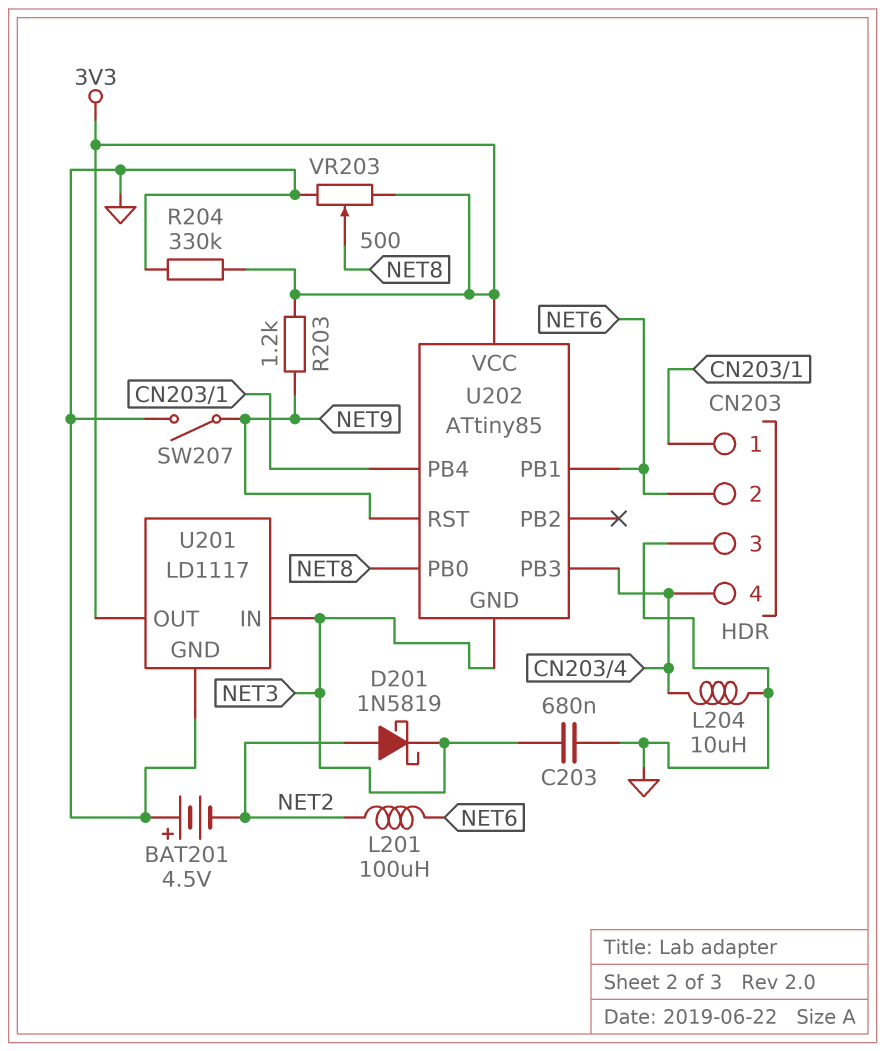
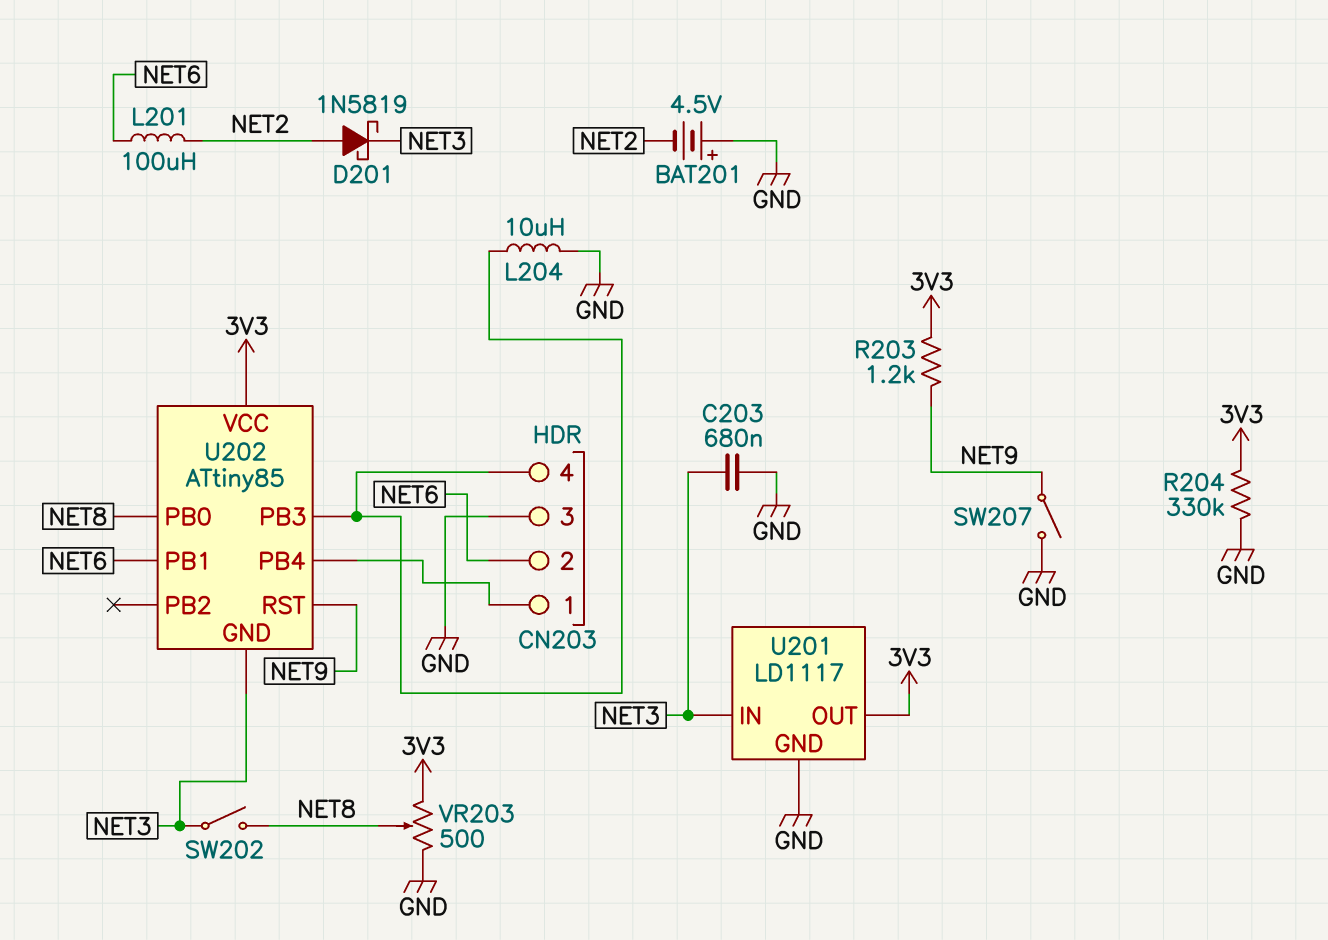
SW202: none -> switch (NET3, NET8)

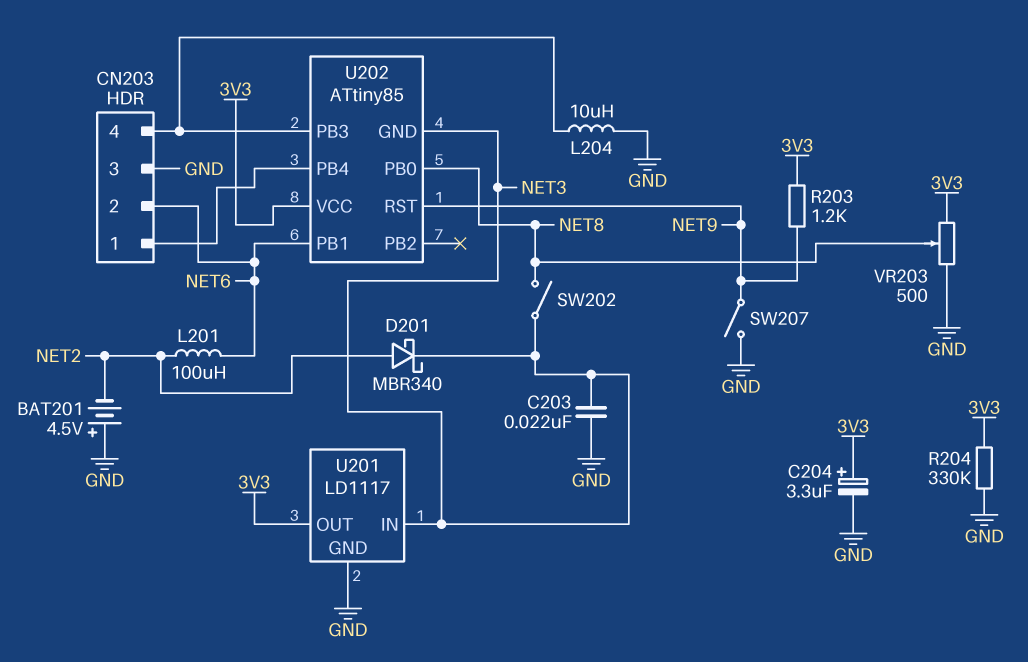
C203: 680nF (GND, NET3) -> 22nF (GND, NET3)
C204: none -> 3.3uF (plus 3V3, minus GND)
D201: schottky 1N5819 (A NET2, K NET3) -> schottky MBR340 (A NET2, K NET3)

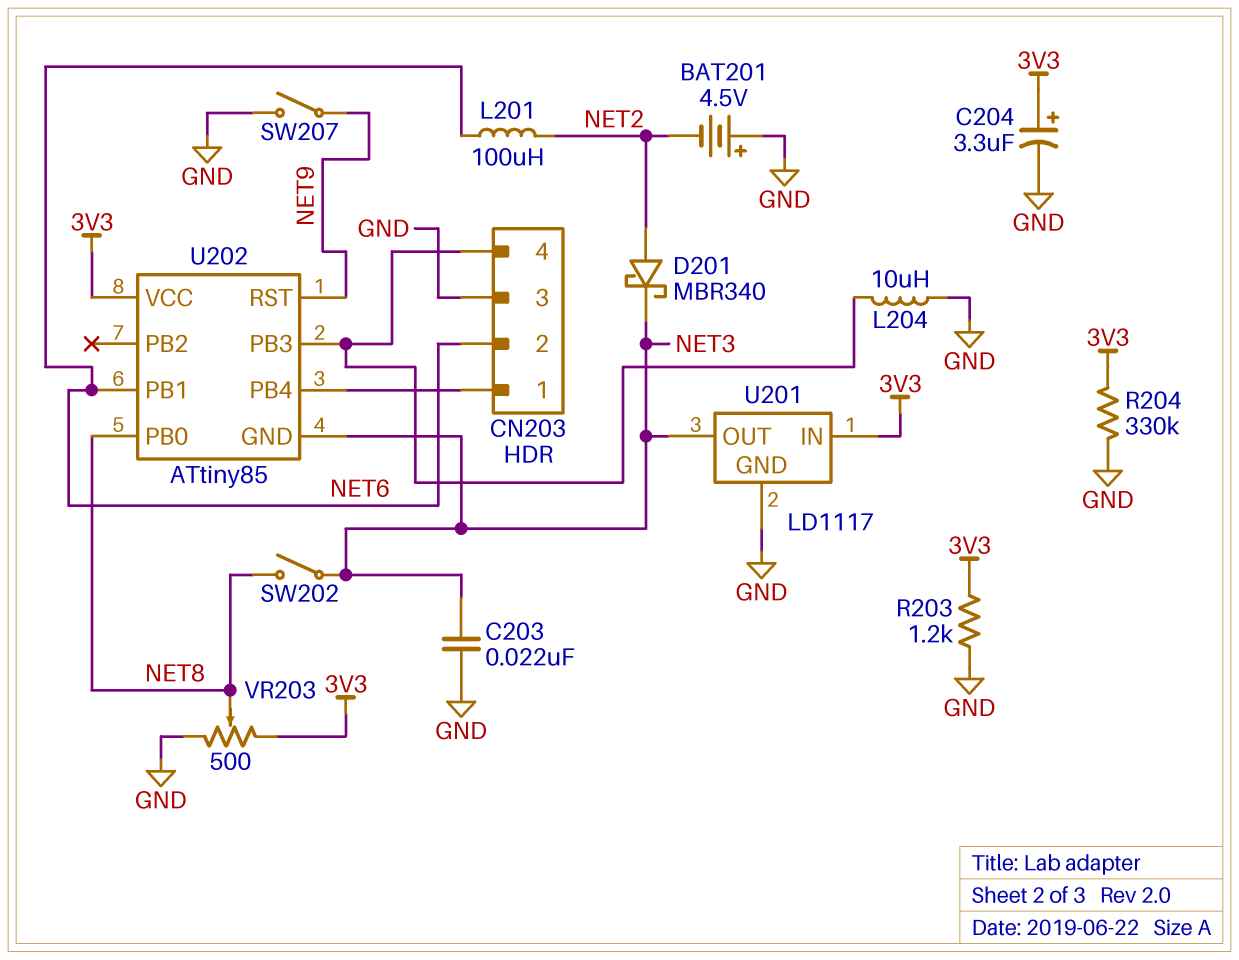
R203: 1.2k (3V3, NET9) -> 1.2k (3V3, GND)
U201 pin IN: NET3 -> 3V3
U201 pin OUT: 3V3 -> NET3

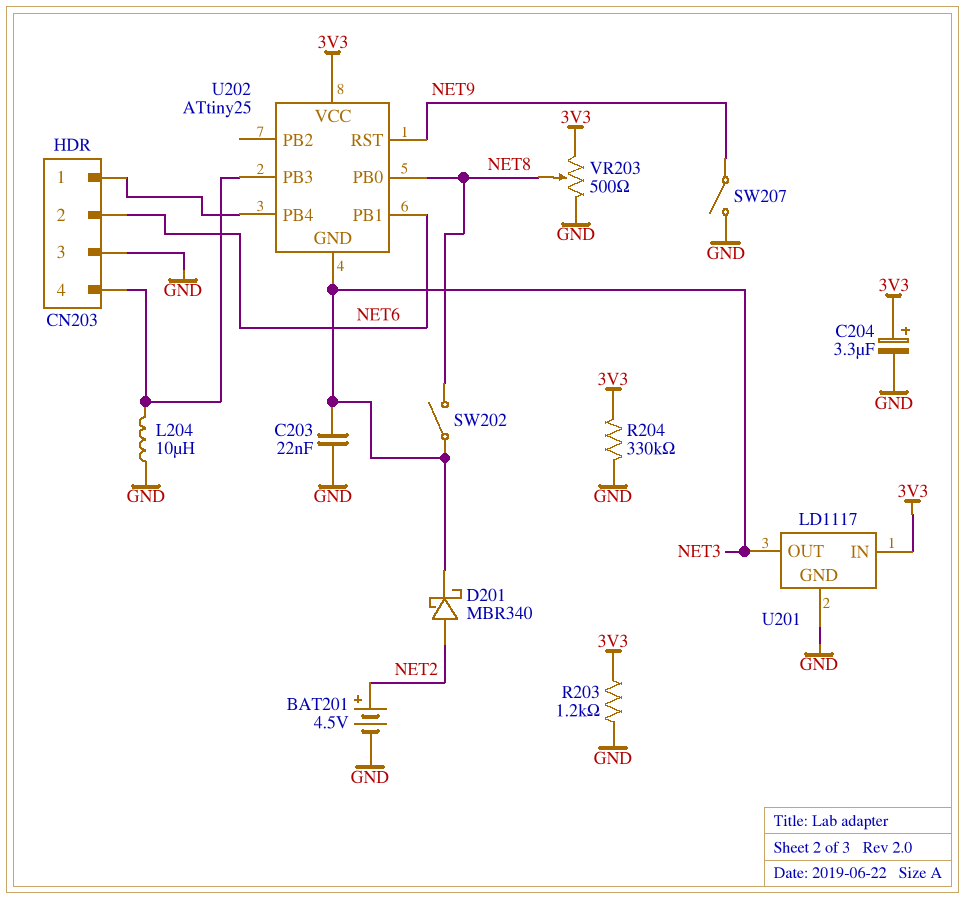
BAT201: 4.5V (plus GND, minus NET2) -> 4.5V (plus NET2, minus GND)
L201: 100uH (NET2, NET6) -> none
U202: ATtiny85 -> ATtiny25

